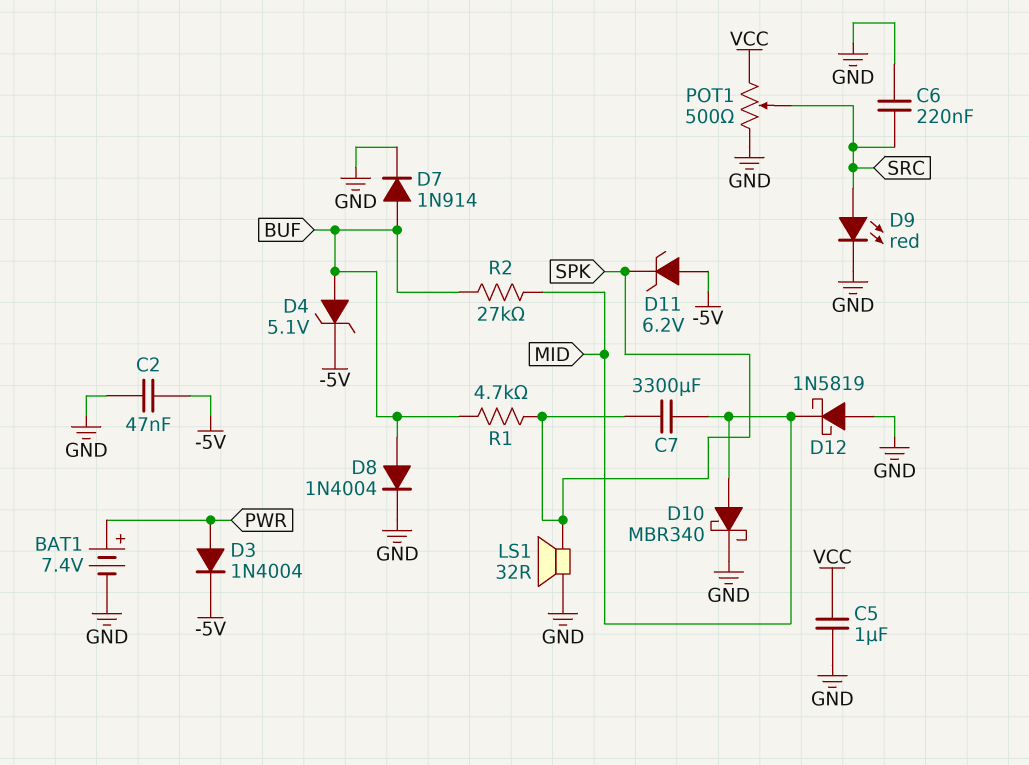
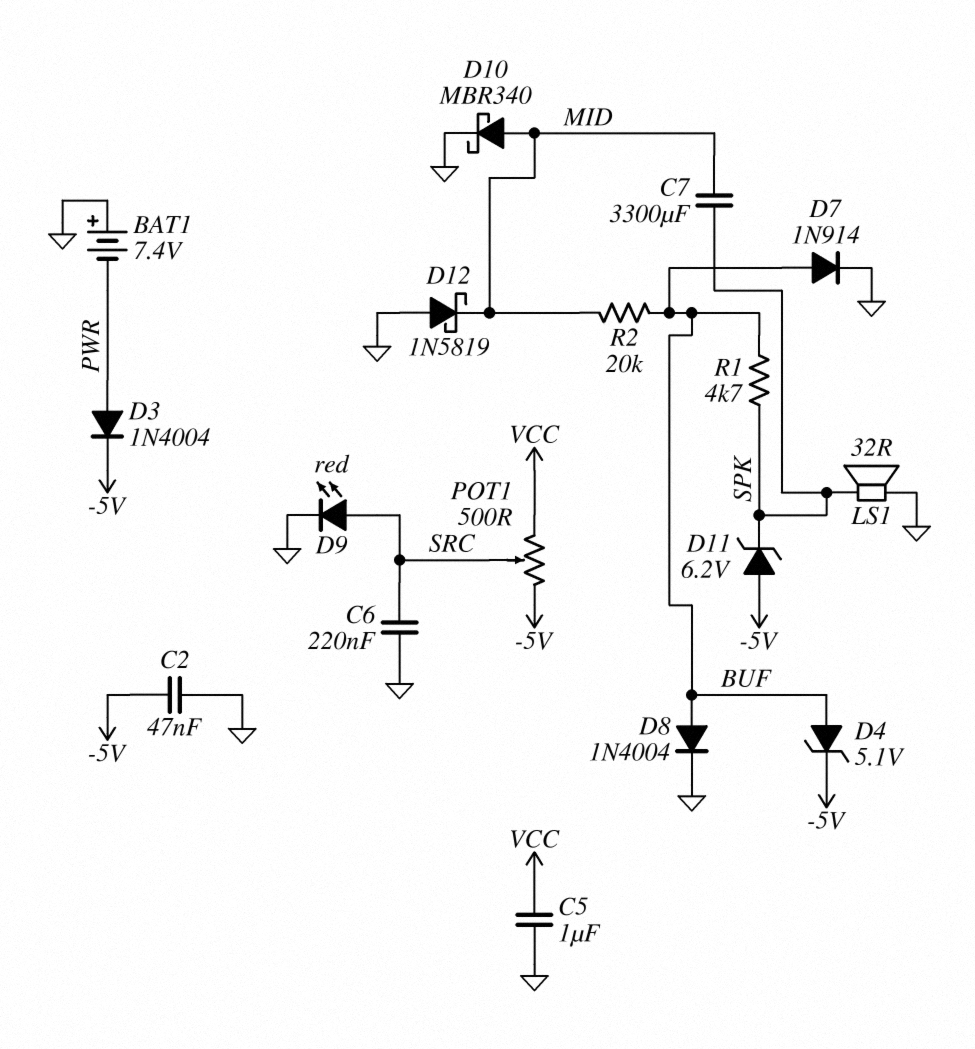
BAT1: 7.4V (plus PWR, minus GND) -> 7.4V (plus GND, minus PWR)
POT1: 500 (GND, VCC, wiper SRC) -> 500 (-5V, VCC, wiper SRC)
R2: 27k (BUF, MID) -> 20k (BUF, MID)

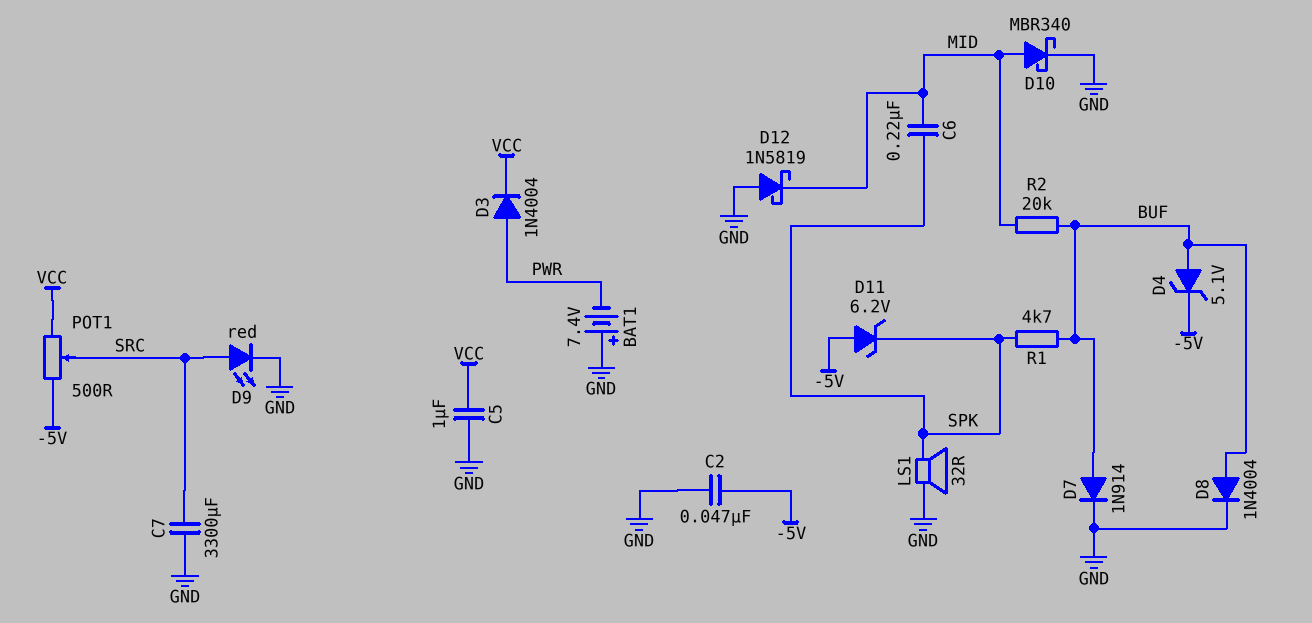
C6: 220nF (GND, SRC) -> 220nF (MID, SPK)
C7: 3300uF (MID, SPK) -> 3300uF (GND, SRC)
D3: diode 1N4004 (A PWR, K -5V) -> diode 1N4004 (A PWR, K VCC)

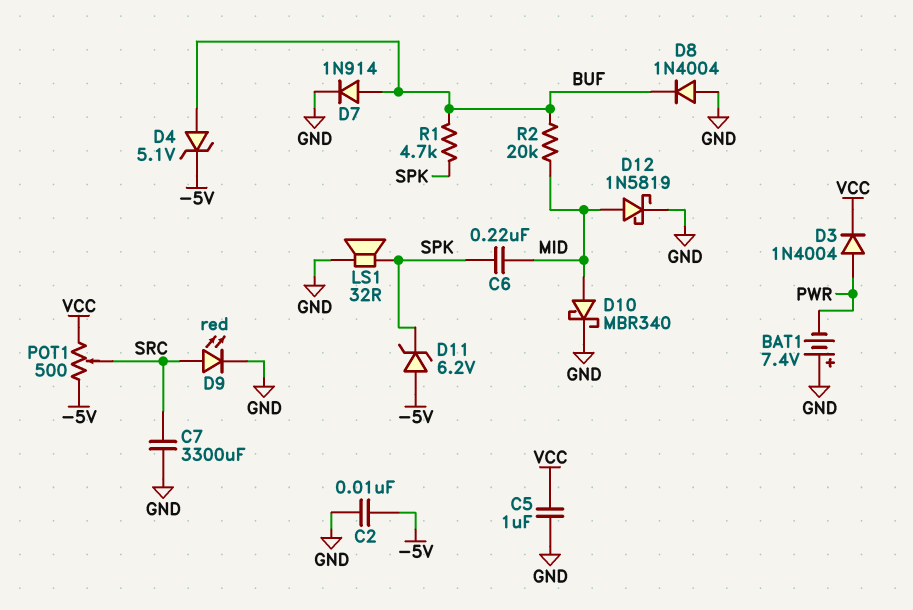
C2: 47nF (-5V, GND) -> 10nF (-5V, GND)
D8: diode 1N4004 (A BUF, K GND) -> diode 1N4004 (A GND, K BUF)
D12: schottky 1N5819 (A GND, K MID) -> schottky 1N5819 (A MID, K GND)

